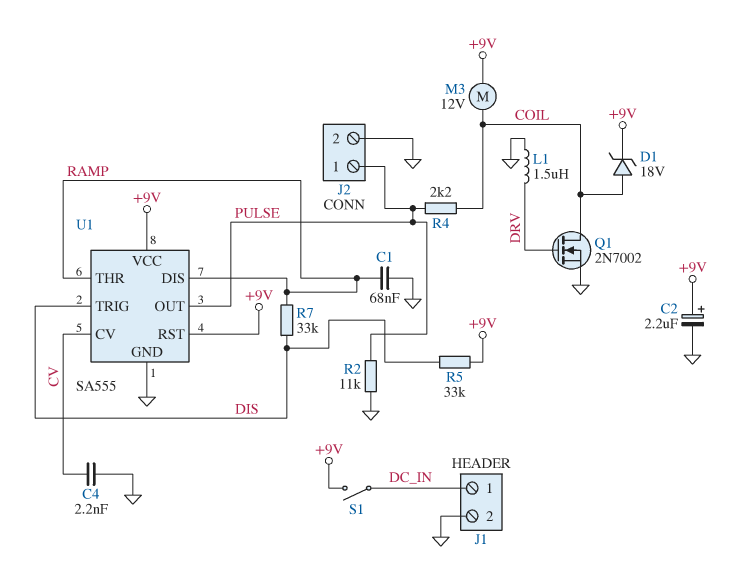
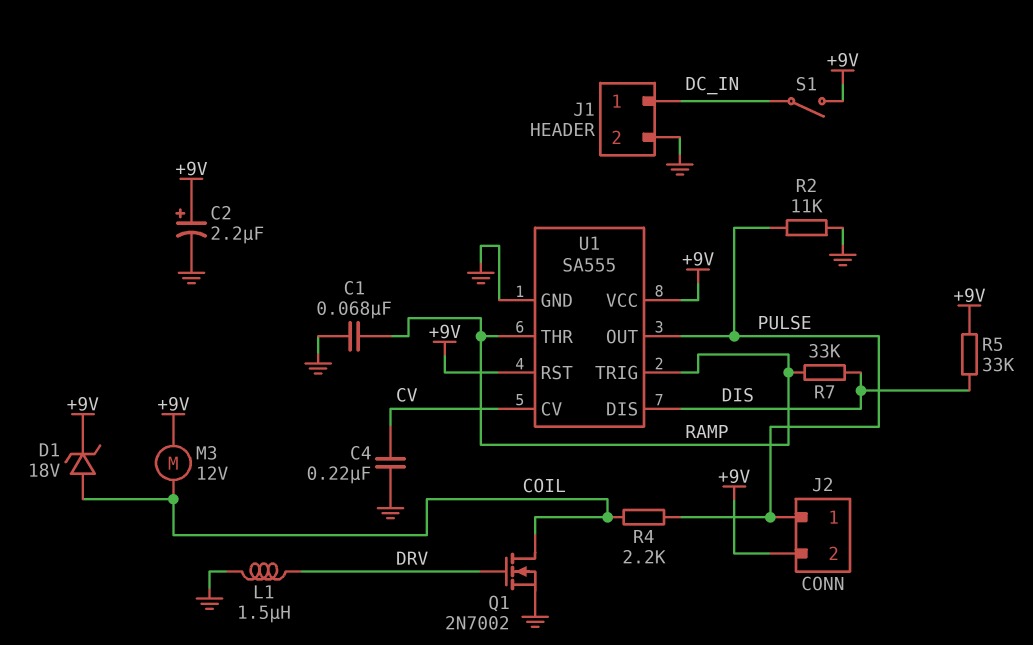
C4: 2.2nF (CV, GND) -> 220nF (CV, GND)
J2 pin 2: GND -> +9V
U1 pin DIS: RAMP -> DIS
U1 pin TRIG: DIS -> RAMP

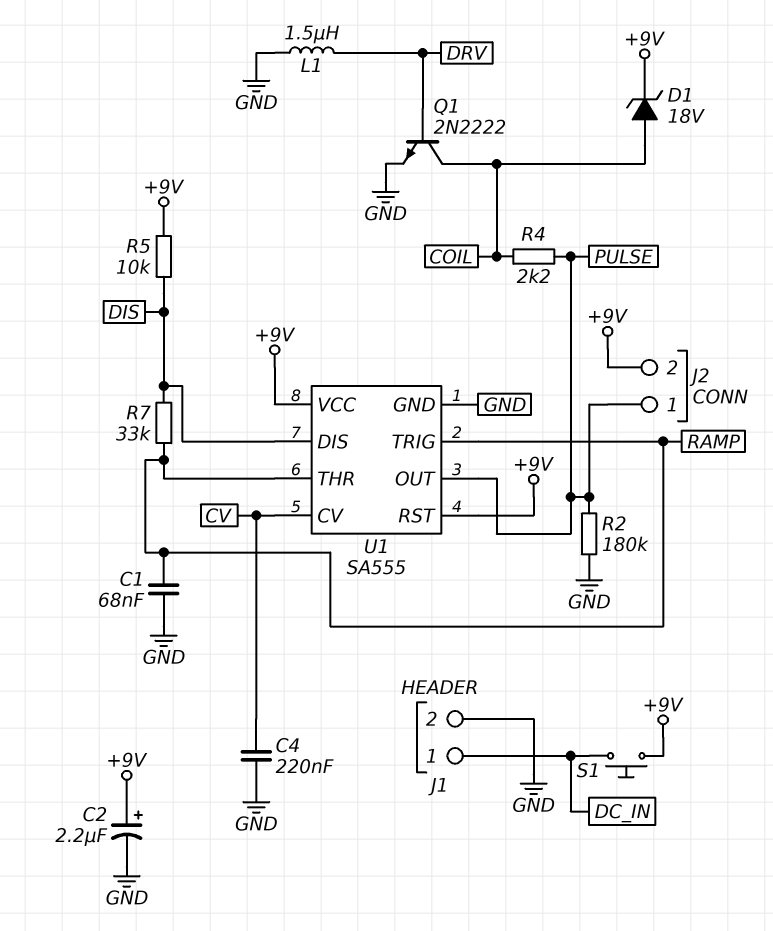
M3: motor 12V (+9V, COIL) -> none
Q1: NMOS 2N7002 (G DRV, D COIL, S GND) -> NPN 2N2222 (B DRV, C COIL, E GND)
R2: 11k (GND, PULSE) -> 180k (GND, PULSE)
R5: 33k (+9V, DIS) -> 10k (+9V, DIS)
S1: switch (+9V, DC_IN) -> button (+9V, DC_IN)

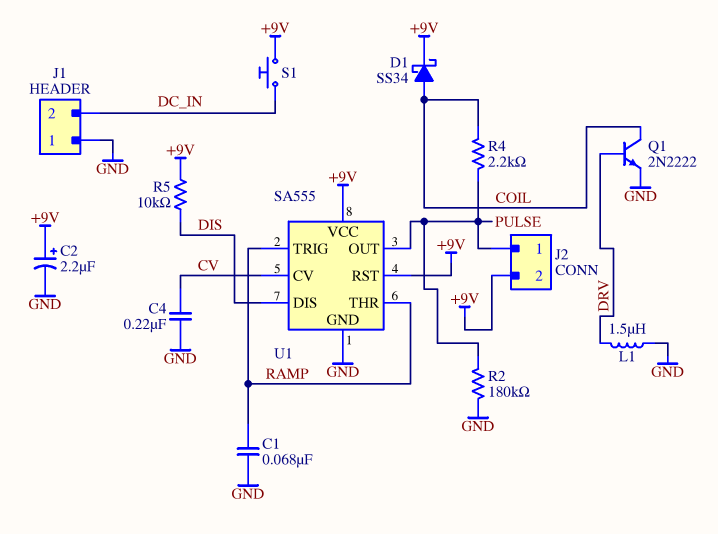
D1: zener 18V (A COIL, K +9V) -> schottky SS34 (A COIL, K +9V)
J1 pin 1: DC_IN -> GND
J1 pin 2: GND -> DC_IN
R7: 33k (DIS, RAMP) -> none

